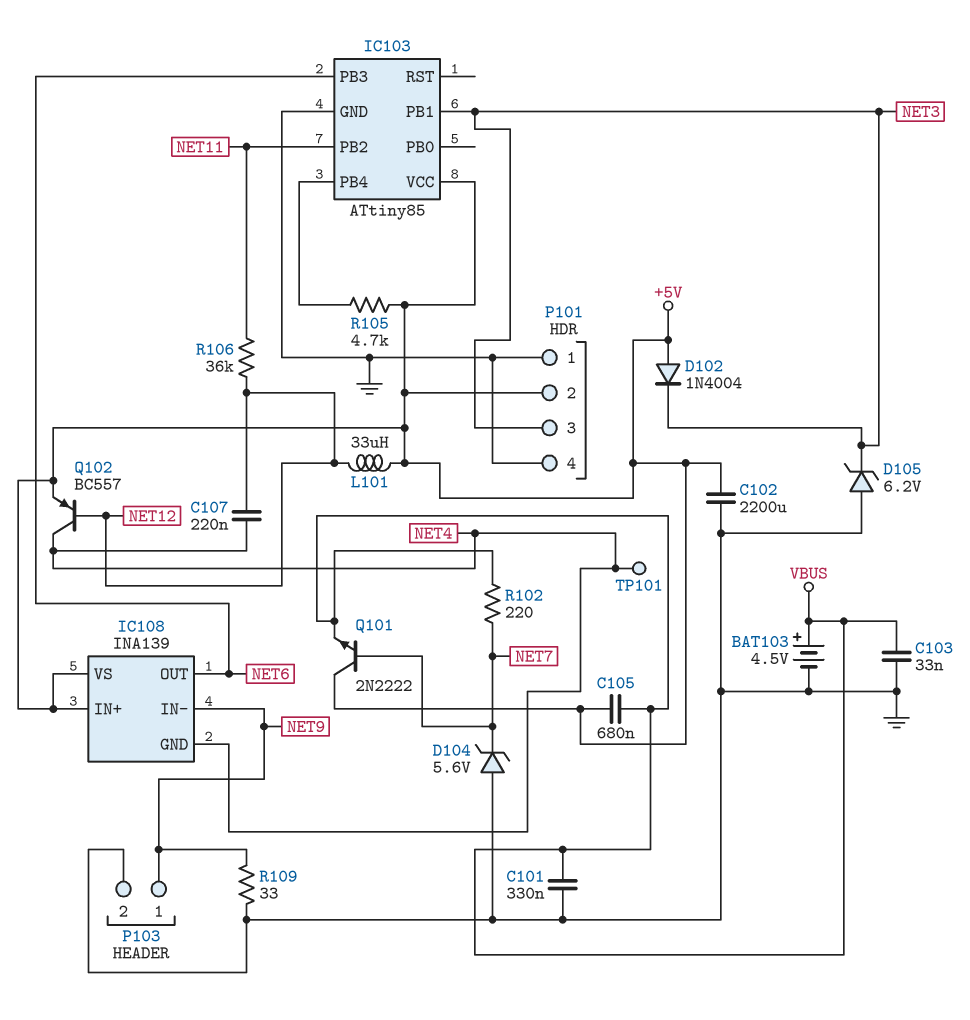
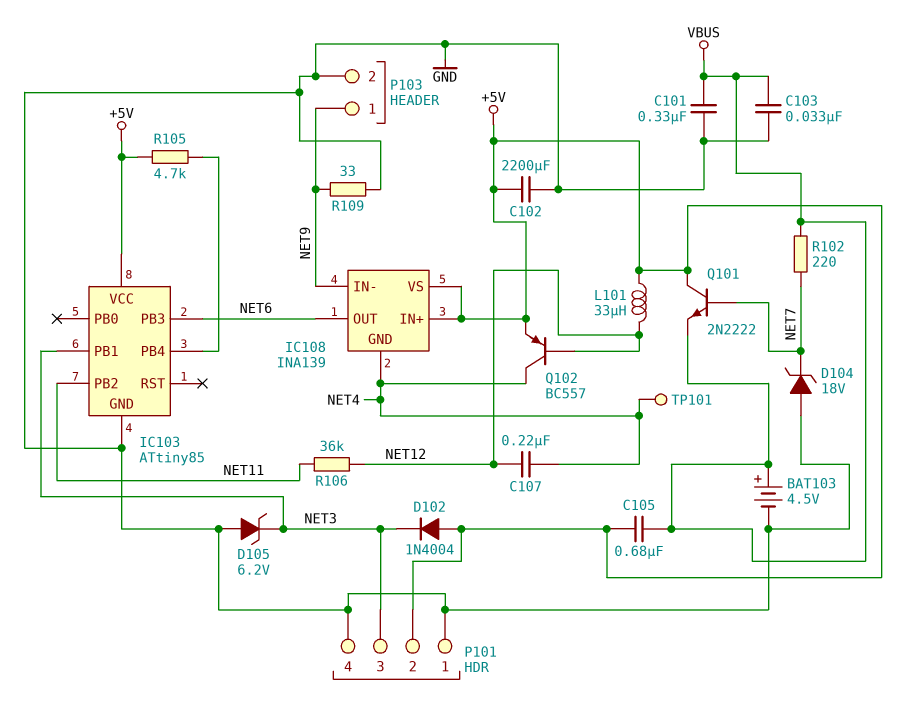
D104: zener 5.6V (A GND, K NET7) -> zener 18V (A GND, K NET7)

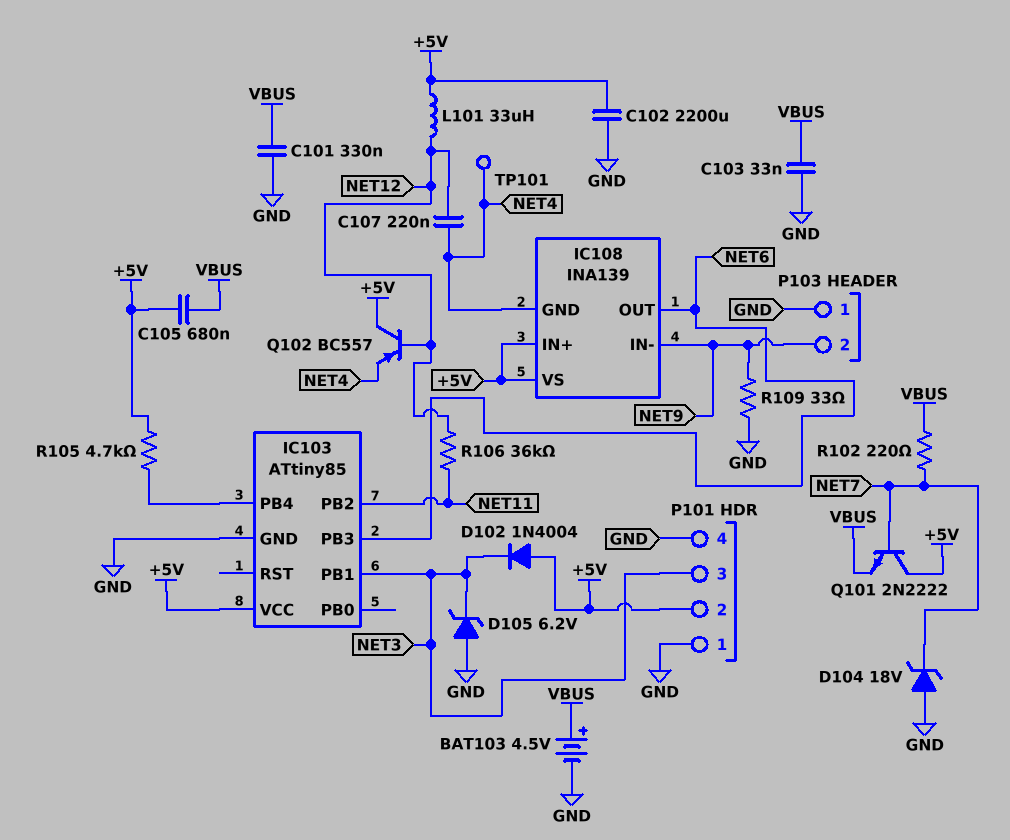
P103 pin 1: NET9 -> GND
P103 pin 2: GND -> NET9
Q102: PNP BC557 (B NET12, C NET4, E +5V) -> PNP BC557 (B NET12, C +5V, E NET4)

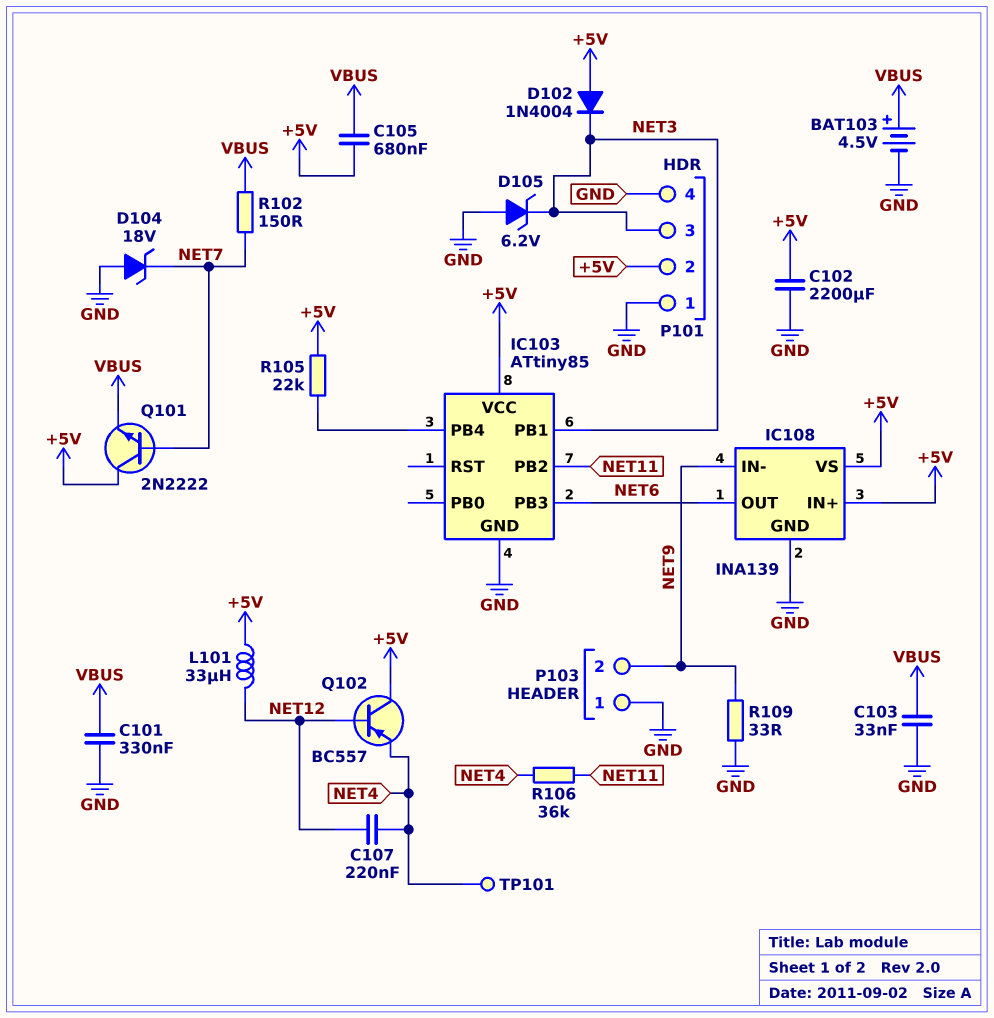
IC108 pin GND: NET4 -> GND
R102: 220 (NET7, VBUS) -> 150 (NET7, VBUS)
R105: 4.7k (+5V, IC103/PB4) -> 22k (+5V, IC103/PB4)
R106: 36k (NET11, NET12) -> 36k (NET4, NET11)

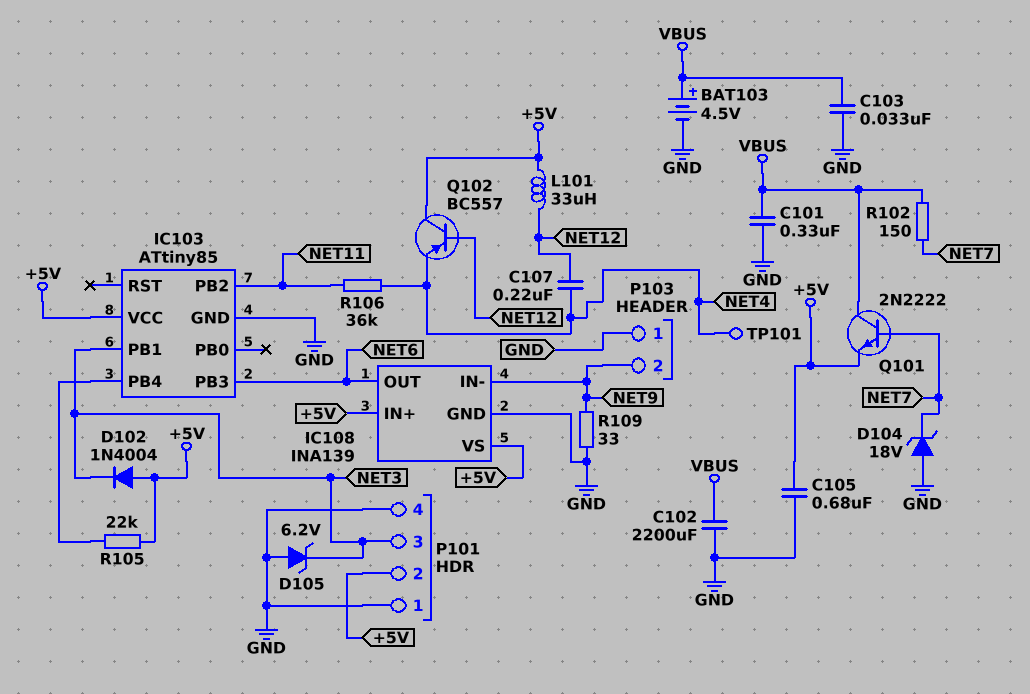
C102: 2200uF (+5V, GND) -> 2200uF (GND, VBUS)
C105: 680nF (+5V, VBUS) -> 680nF (+5V, GND)
Q101: NPN 2N2222 (B NET7, C +5V, E VBUS) -> NPN 2N2222 (B NET7, C VBUS, E +5V)

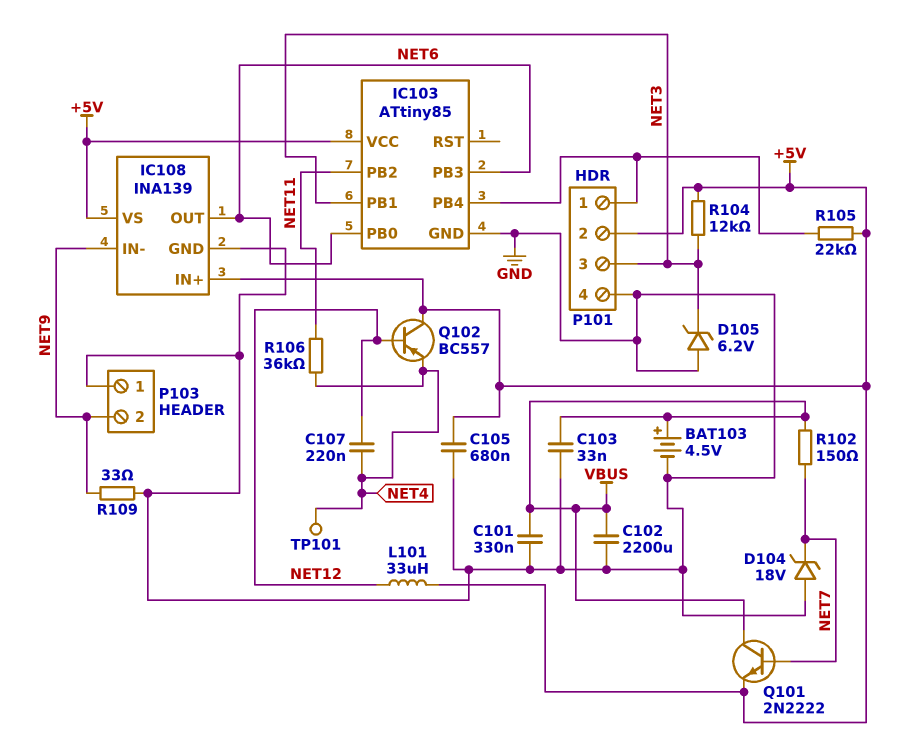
D102: diode 1N4004 (A +5V, K NET3) -> none
IC103 pin PB0: none -> NET6
P101 pin 1: GND -> IC103/PB4
R104: none -> 12k (+5V, NET3)

